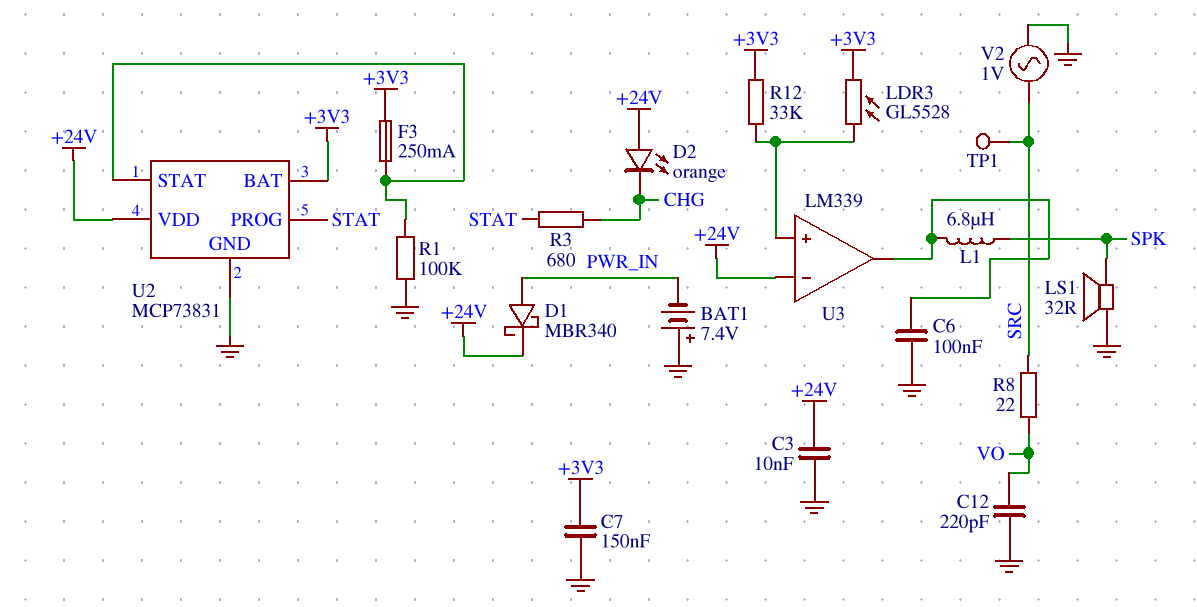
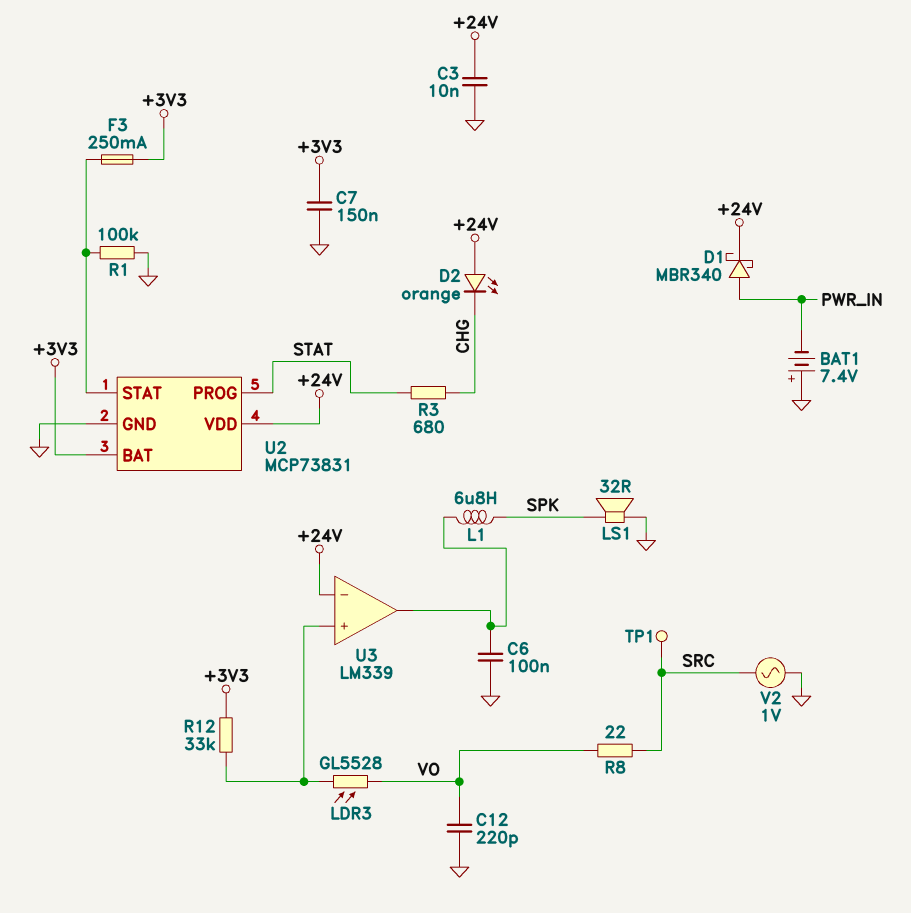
LDR3: GL5528 (+3V3, U3/in+) -> GL5528 (U3/in+, VO)

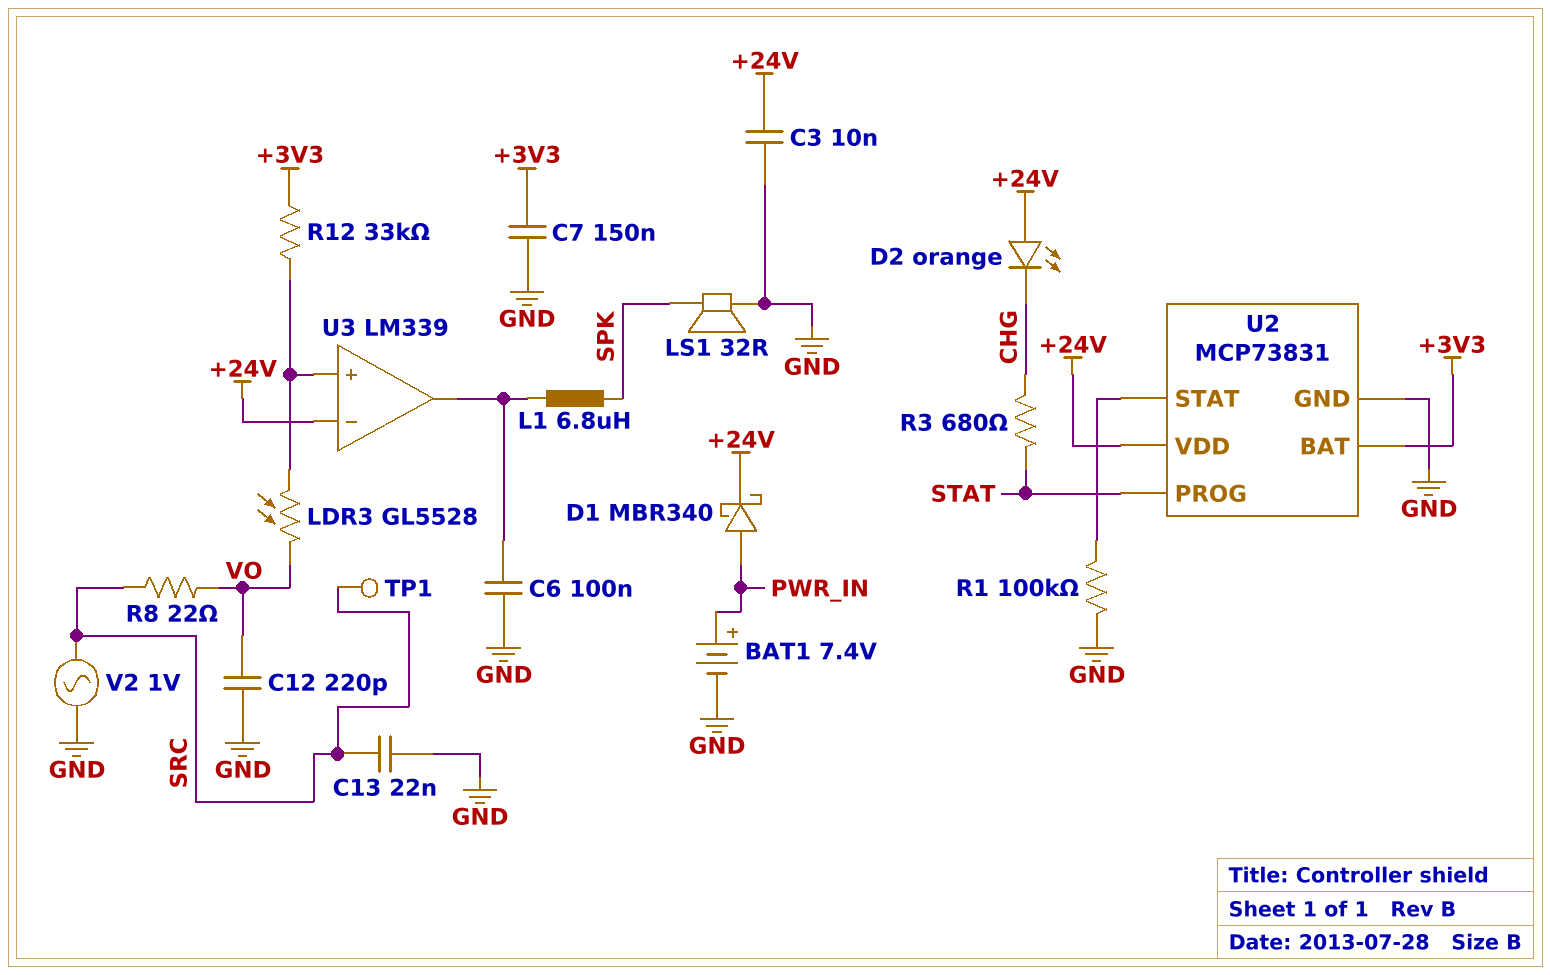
BAT1: 7.4V (plus GND, minus PWR_IN) -> 7.4V (plus PWR_IN, minus GND)
C13: none -> 22nF (GND, SRC)
F3: 250mA (+3V3, U2/STAT) -> none

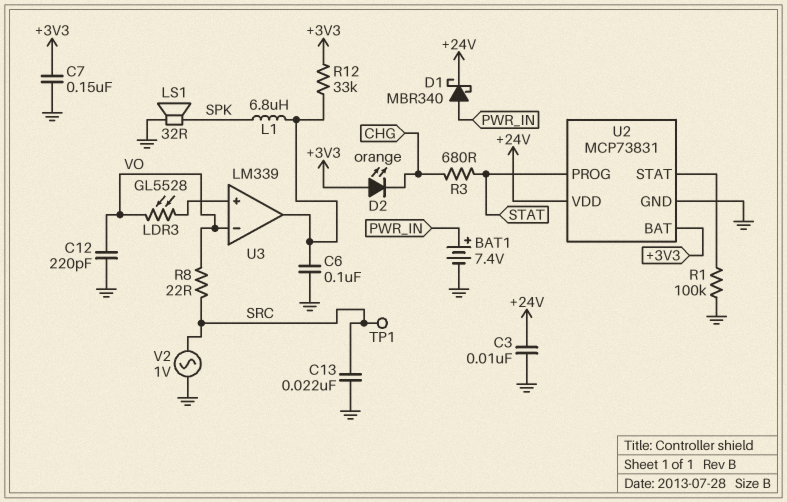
D2: LED orange (A +24V, K CHG) -> LED orange (A +3V3, K CHG)
R12: 33k (+3V3, U3/in+) -> 33k (+3V3, U3/out)
U3 pin in-: +24V -> VO

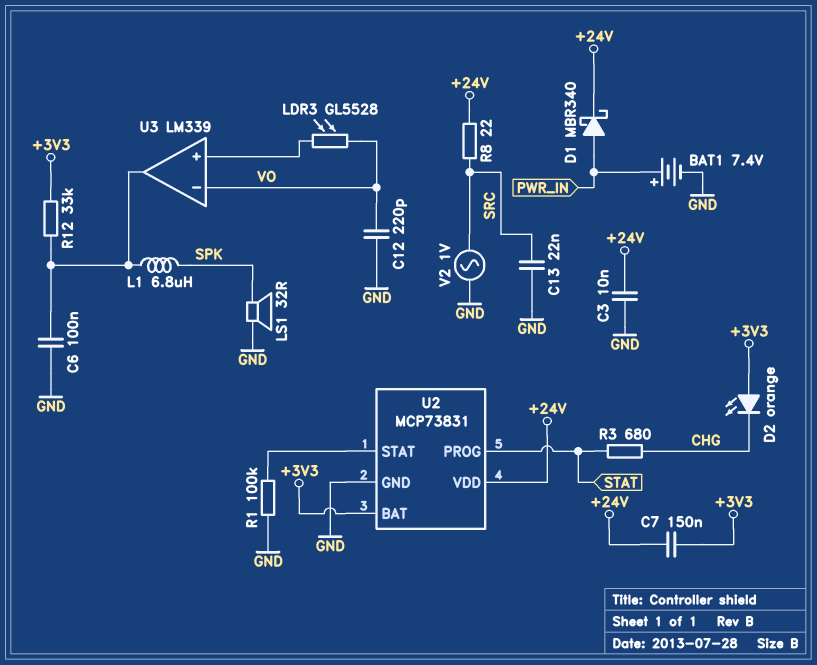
C7: 150nF (+3V3, GND) -> 150nF (+3V3, +24V)
R8: 22 (SRC, VO) -> 22 (+24V, SRC)
TP1: test point (SRC) -> none

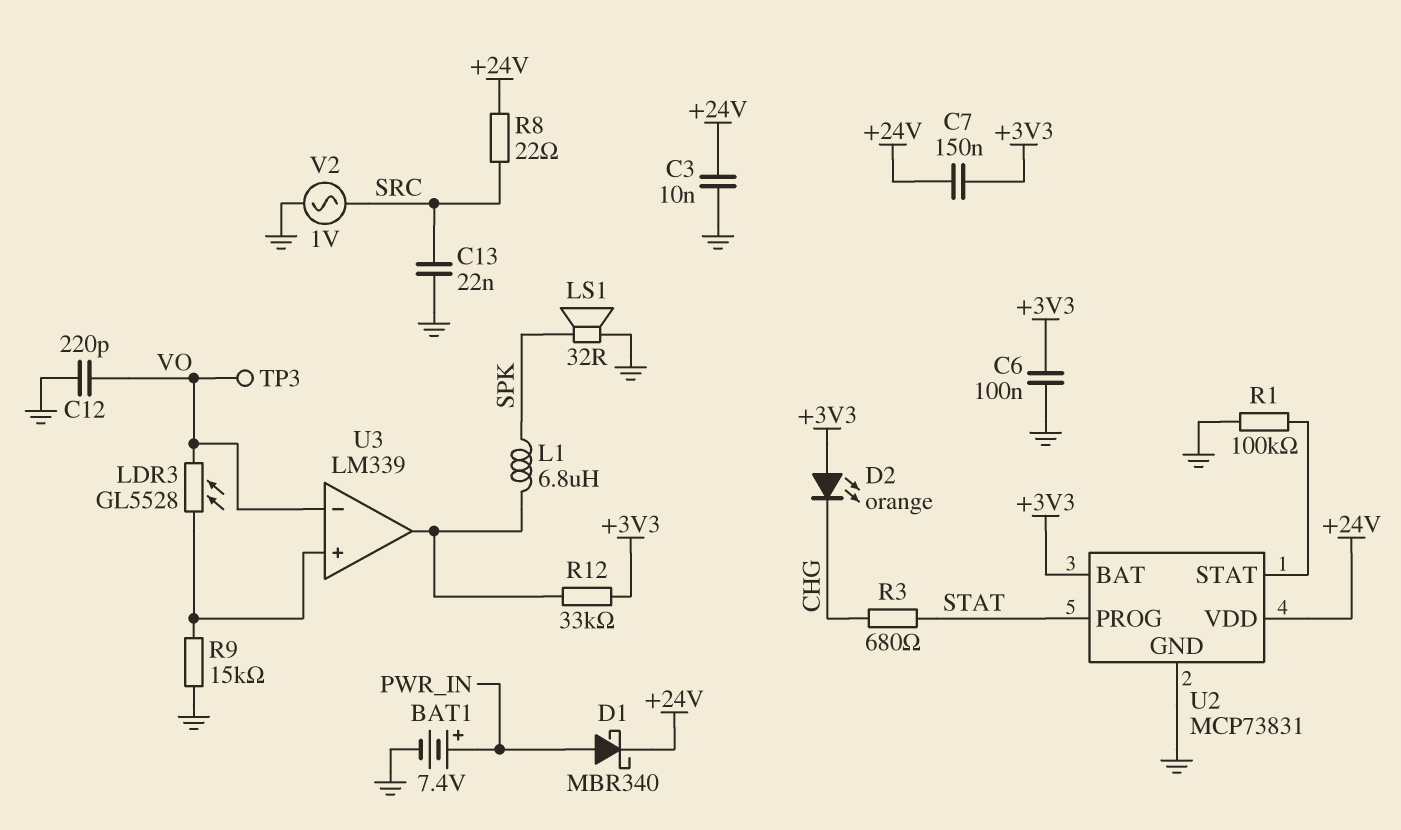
C6: 100nF (GND, U3/out) -> 100nF (+3V3, GND)
R9: none -> 15k (GND, U3/in+)
TP3: none -> test point (VO)

